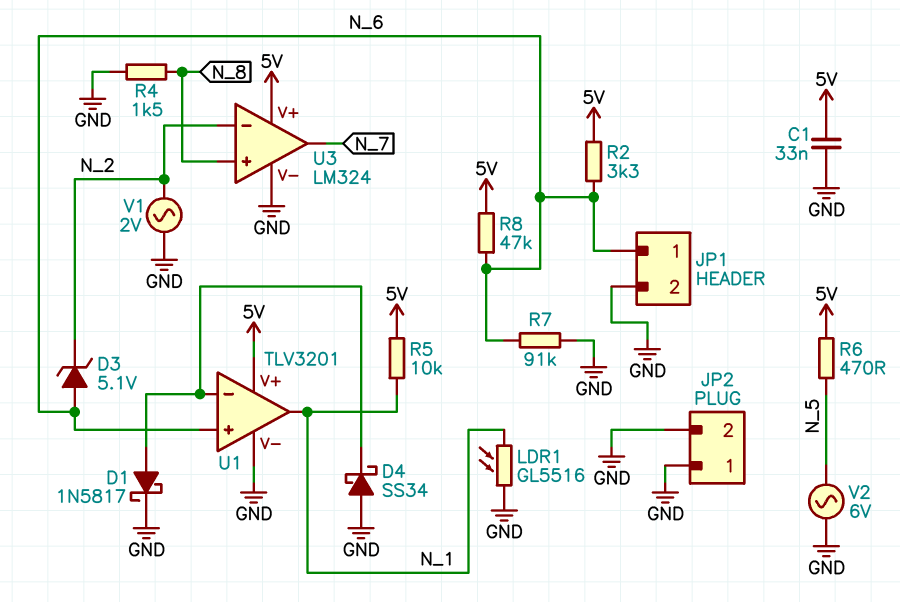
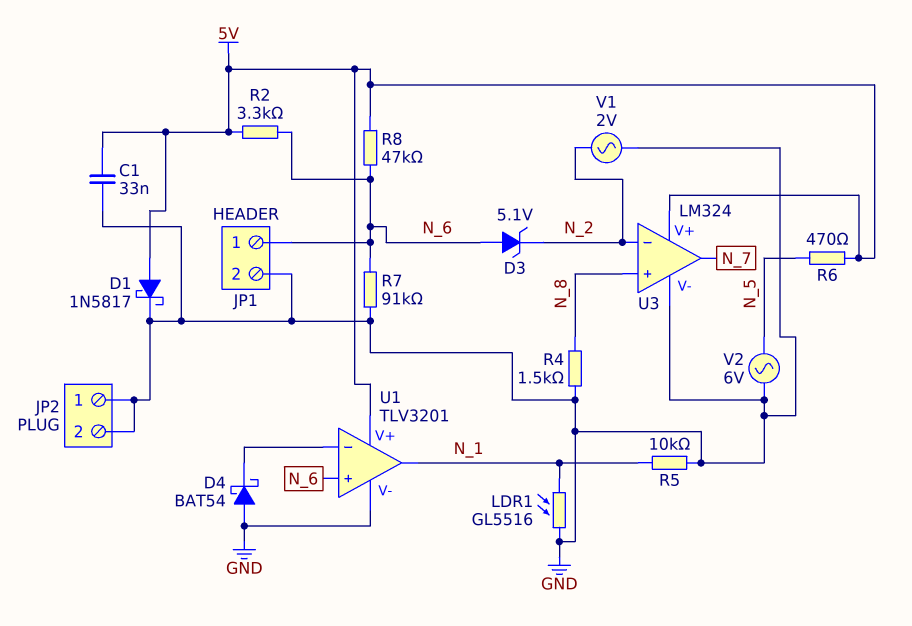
D1: schottky 1N5817 (A U1/in-, K GND) -> schottky 1N5817 (A 5V, K GND)
D4: schottky SS34 (A GND, K U1/in-) -> schottky BAT54 (A GND, K U1/in-)
R5: 10k (5V, N_1) -> 10k (GND, N_1)

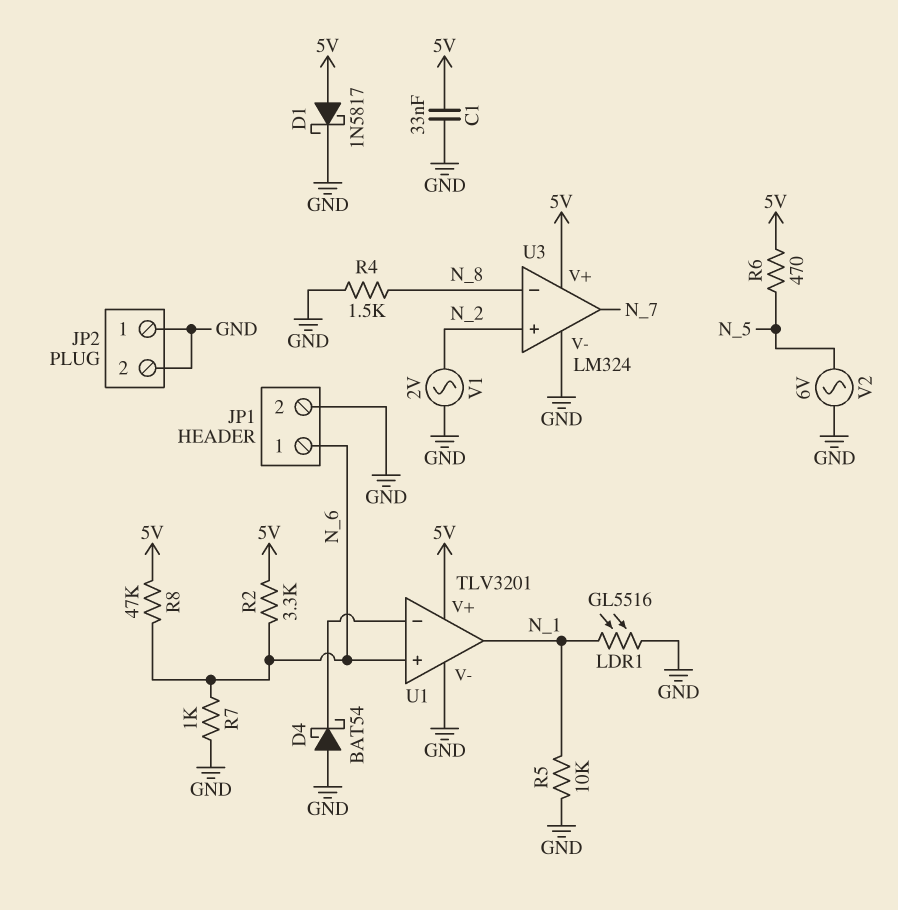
D3: zener 5.1V (A N_6, K N_2) -> none
R7: 91k (GND, N_6) -> 1k (GND, N_6)
U3 pin in+: N_8 -> N_2
U3 pin in-: N_2 -> N_8

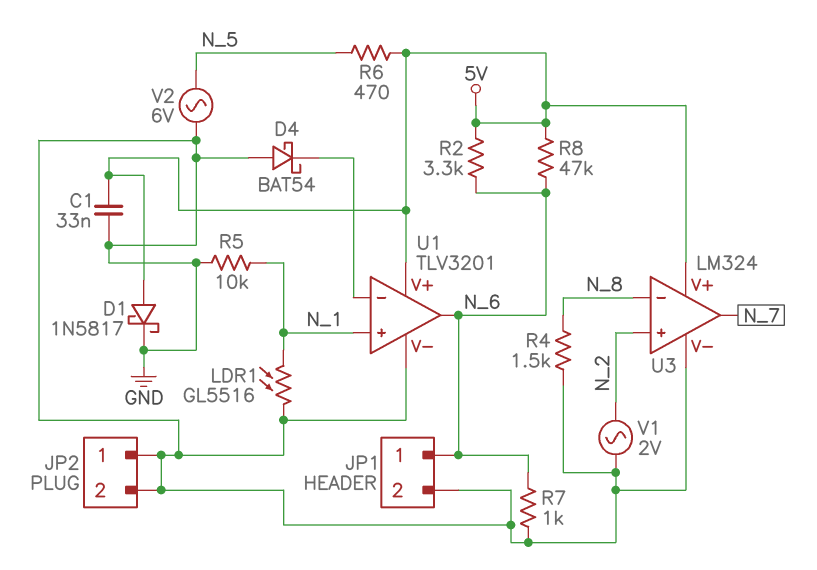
U1 pin in+: N_6 -> N_1
U1 pin out: N_1 -> N_6

